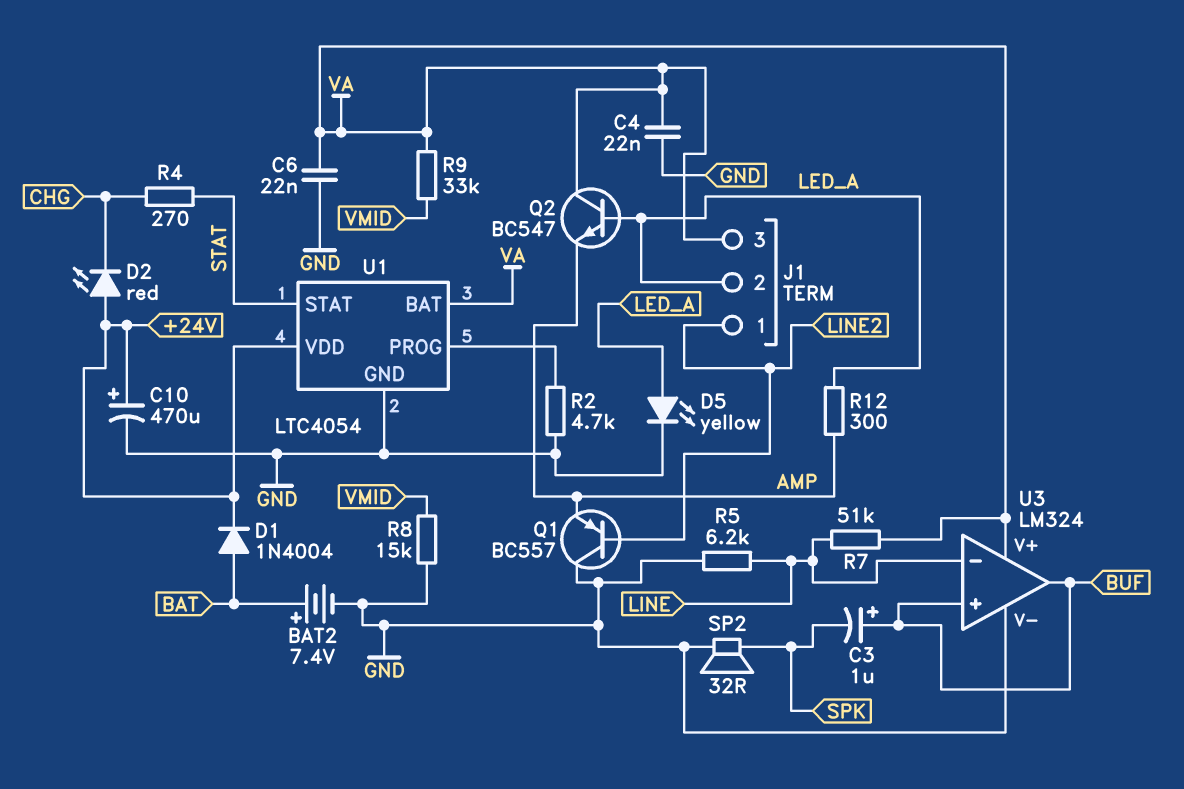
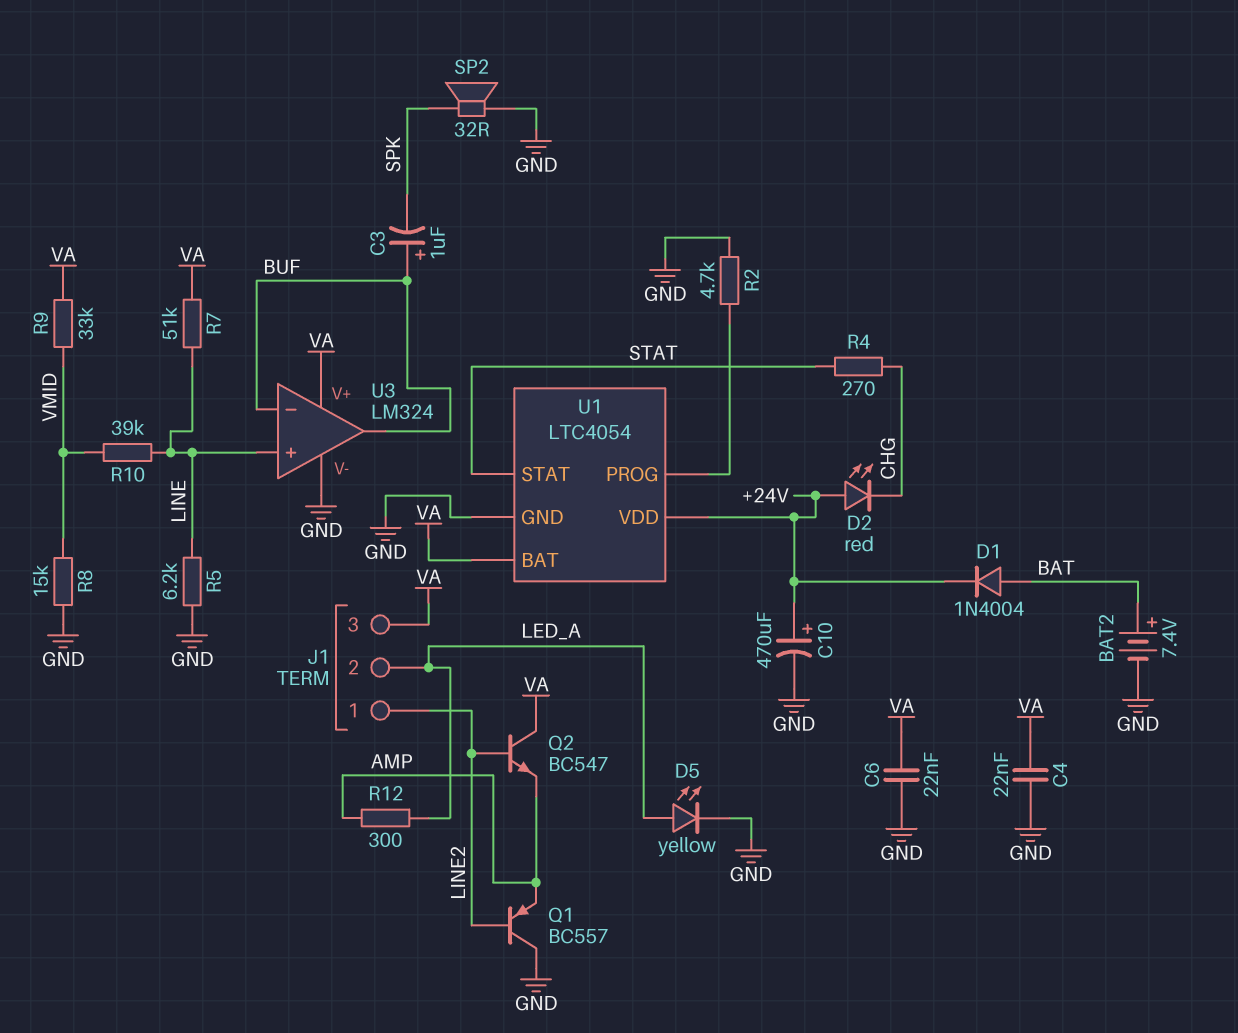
Q2: NPN BC547 (B LED_A, C VA, E AMP) -> NPN BC547 (B LINE2, C VA, E AMP)
R10: none -> 39k (LINE, VMID)
U3 pin in+: BUF -> LINE
U3 pin in-: LINE -> BUF

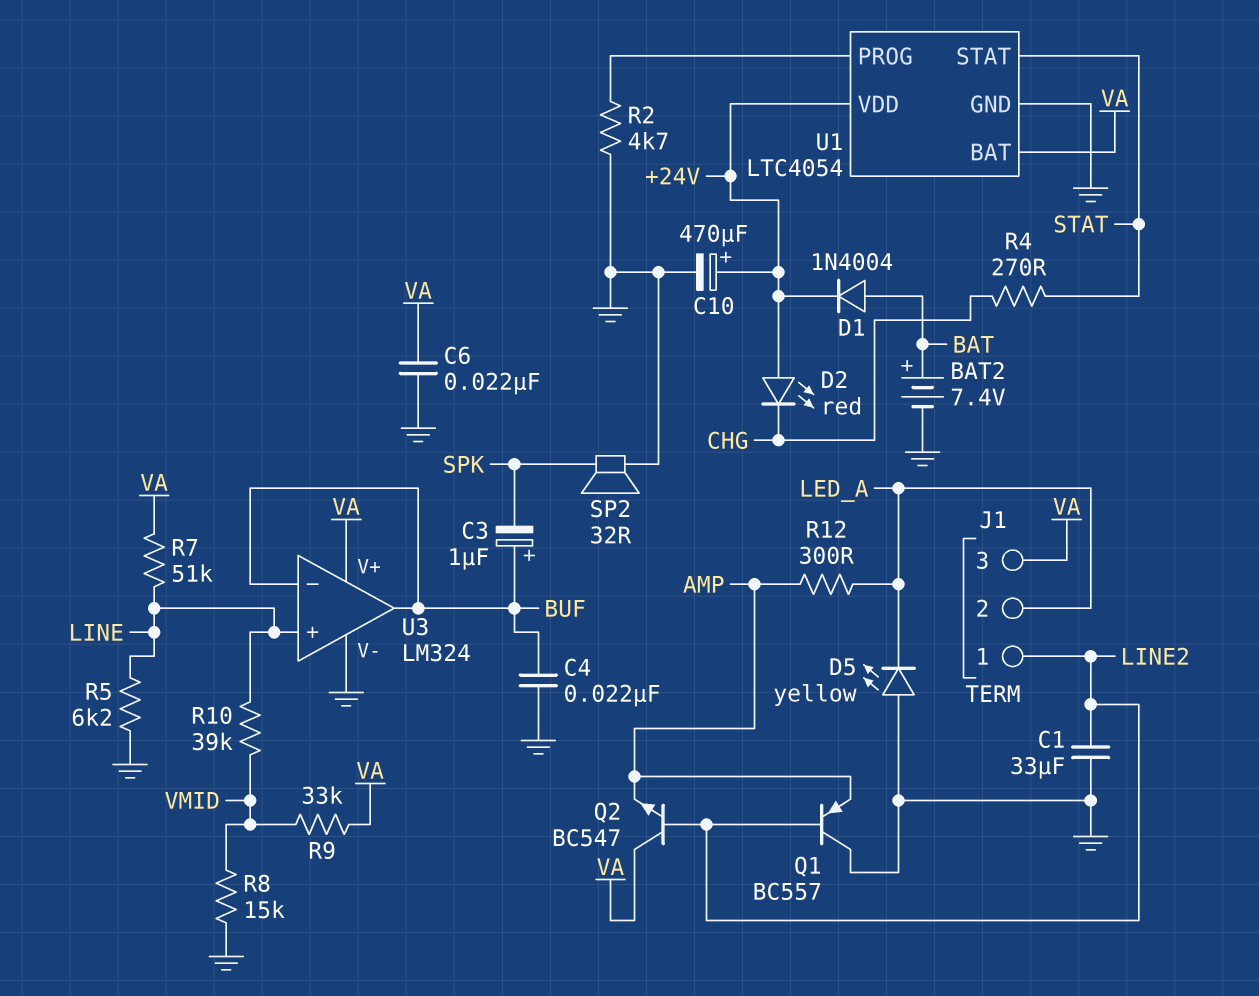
C1: none -> 33uF (GND, LINE2)
C4: 22nF (GND, VA) -> 22nF (BUF, GND)
D5: LED yellow (A LED_A, K GND) -> LED yellow (A GND, K LED_A)

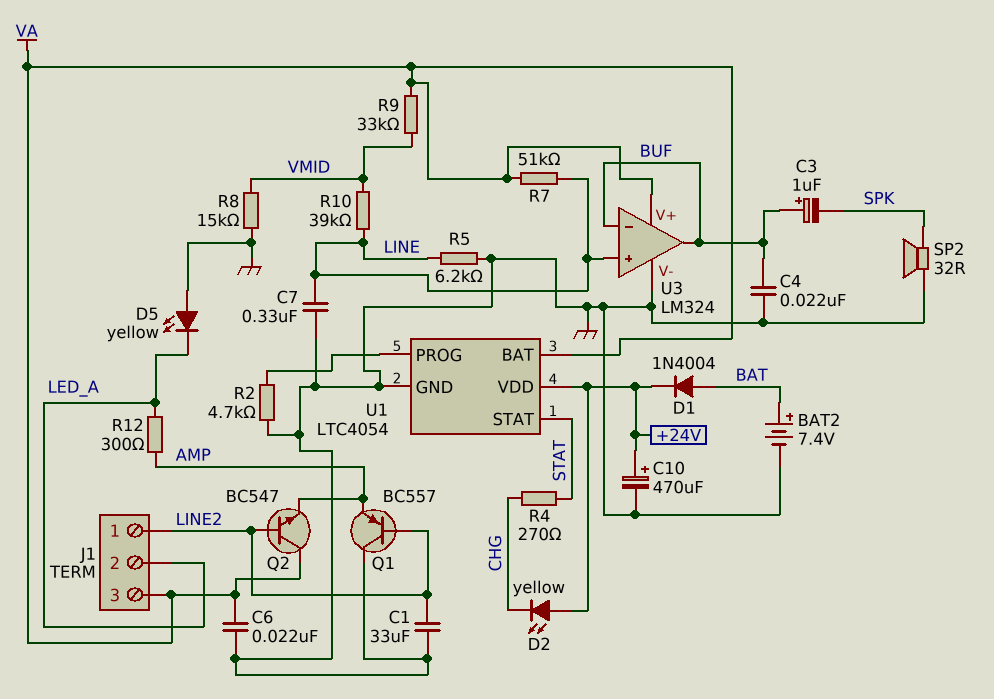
C7: none -> 330nF (GND, LINE)
D2: LED red (A +24V, K CHG) -> LED yellow (A +24V, K CHG)

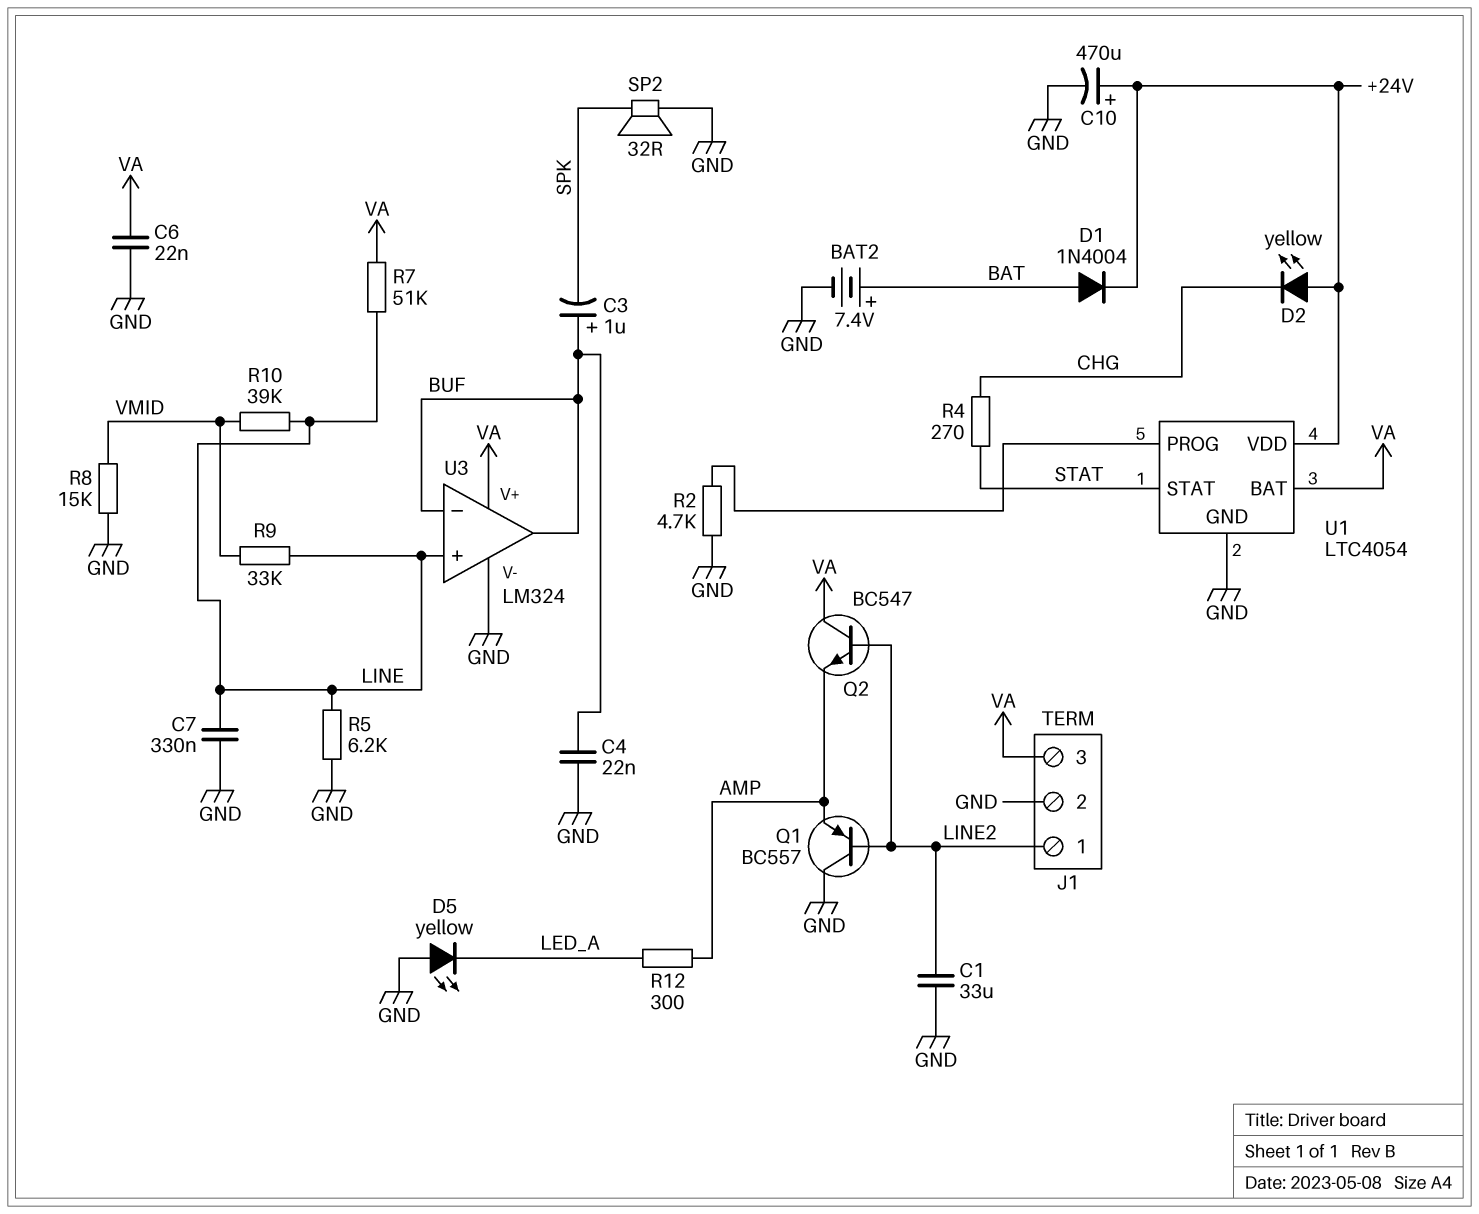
J1 pin 2: LED_A -> GND
R9: 33k (VA, VMID) -> 33k (LINE, VMID)

